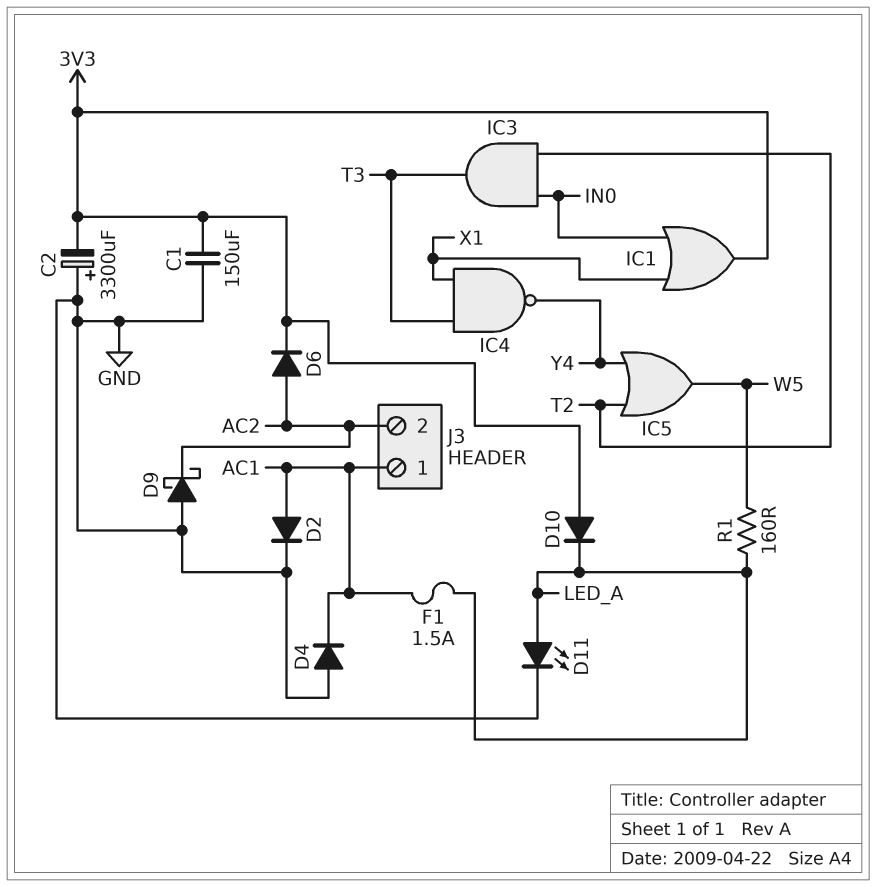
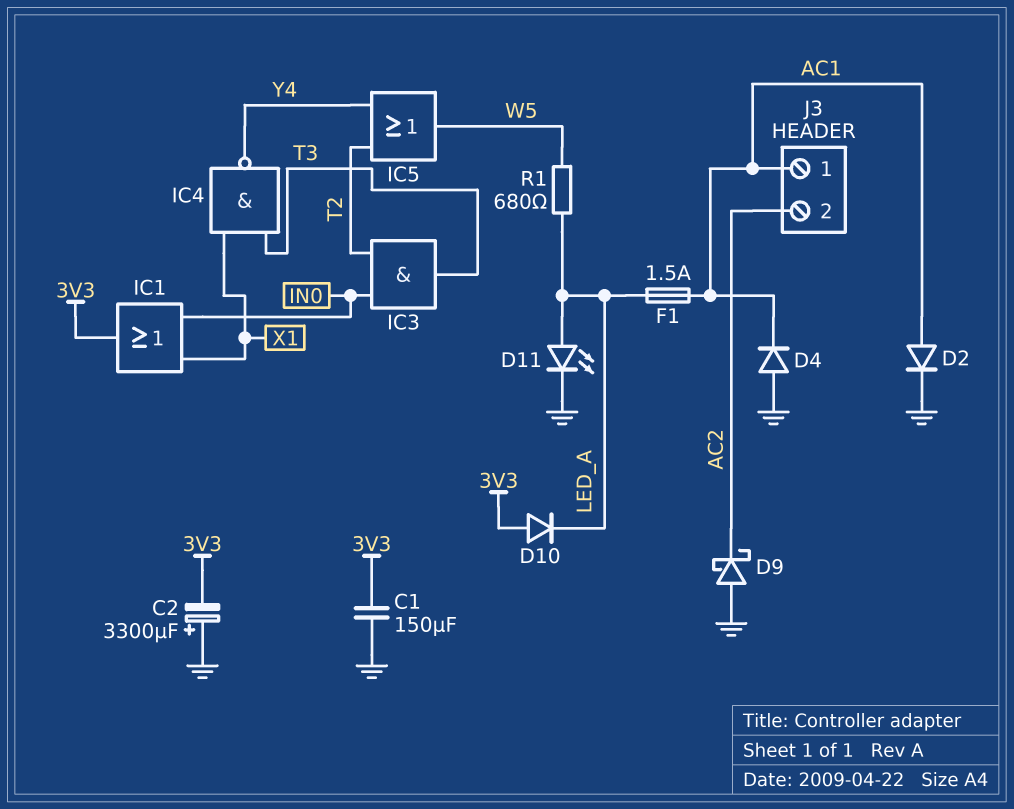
D6: diode (A AC2, K 3V3) -> none
R1: 160 (LED_A, W5) -> 680 (LED_A, W5)

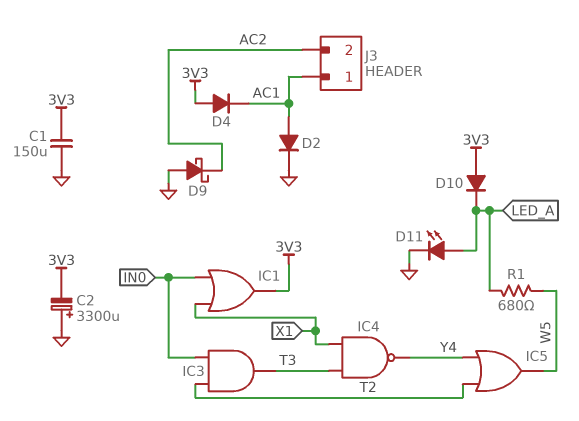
D4: diode (A GND, K AC1) -> diode (A 3V3, K AC1)
F1: 1.5A (AC1, LED_A) -> none

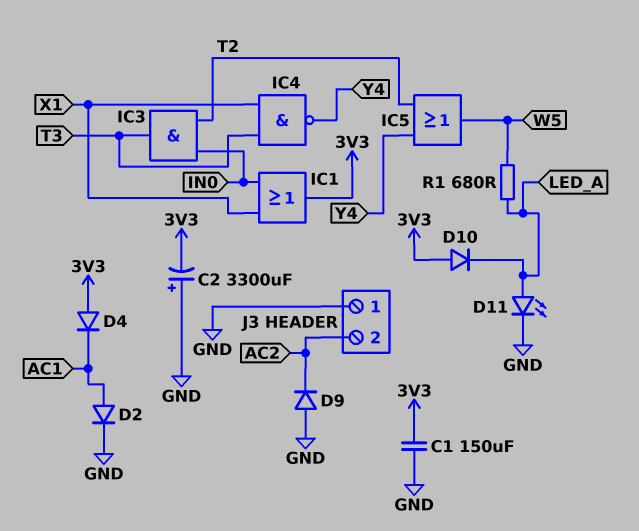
D9: schottky (A GND, K AC2) -> diode (A GND, K AC2)
J3 pin 1: AC1 -> GND

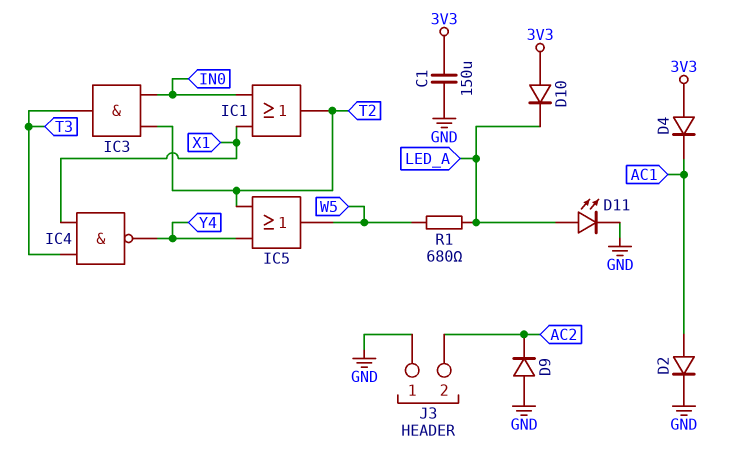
C2: 3300uF (plus GND, minus 3V3) -> none
IC1: OR (in IN0, in X1, out 3V3) -> OR (in IN0, in X1, out T2)

